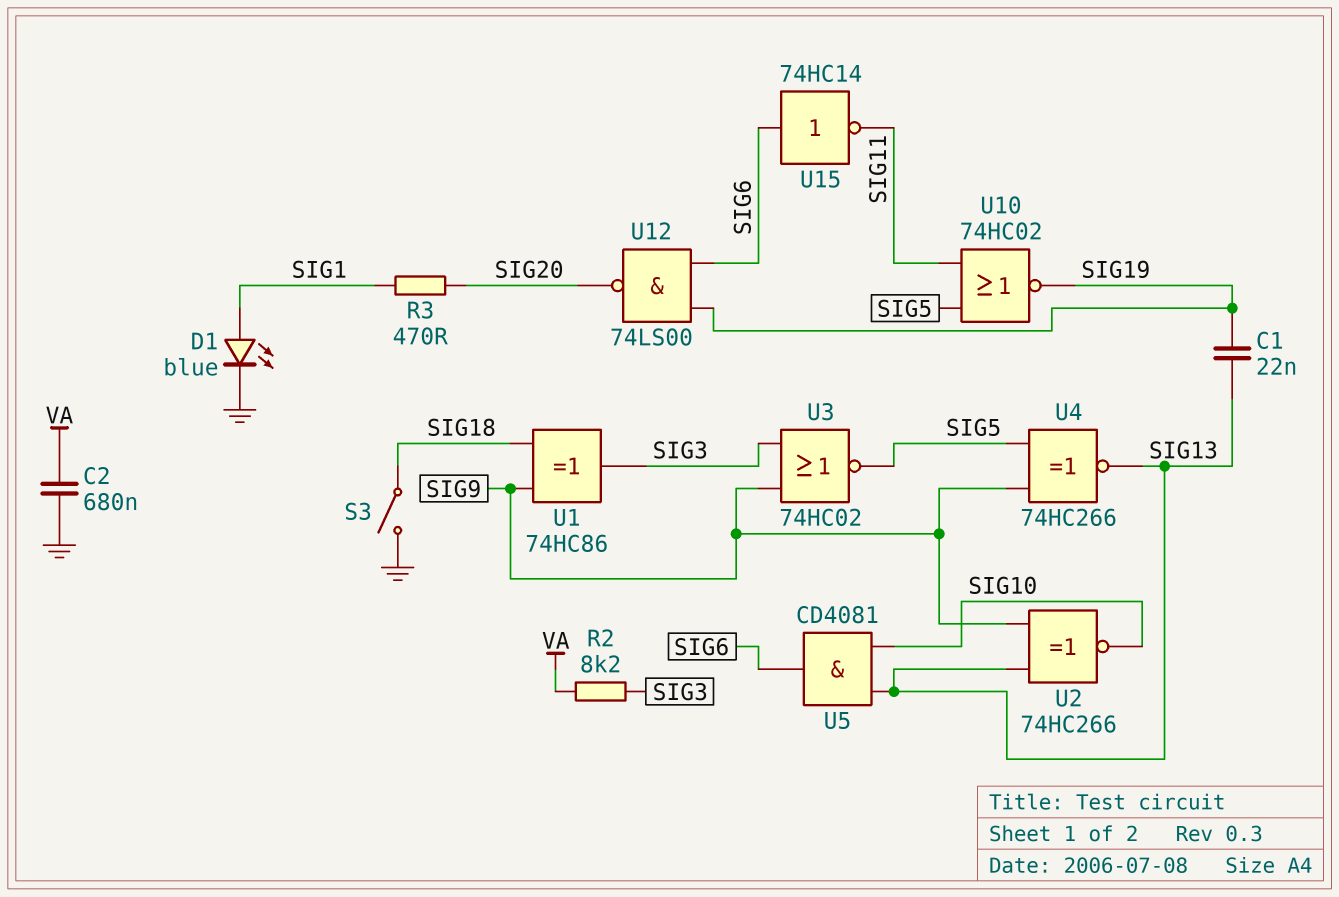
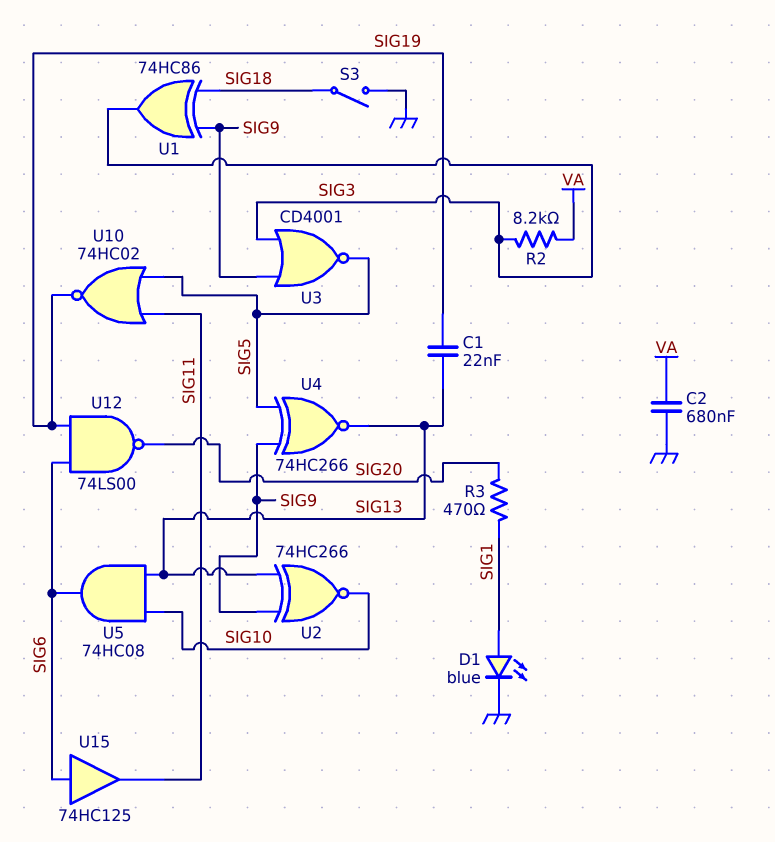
U3: NOR 74HC02 (in SIG3, in SIG9, out SIG5) -> NOR CD4001 (in SIG3, in SIG9, out SIG5)
U5: AND CD4081 (in SIG10, in SIG13, out SIG6) -> AND 74HC08 (in SIG10, in SIG13, out SIG6)
U15: NOT 74HC14 (in SIG6, out SIG11) -> buffer 74HC125 (in SIG6, out SIG11)

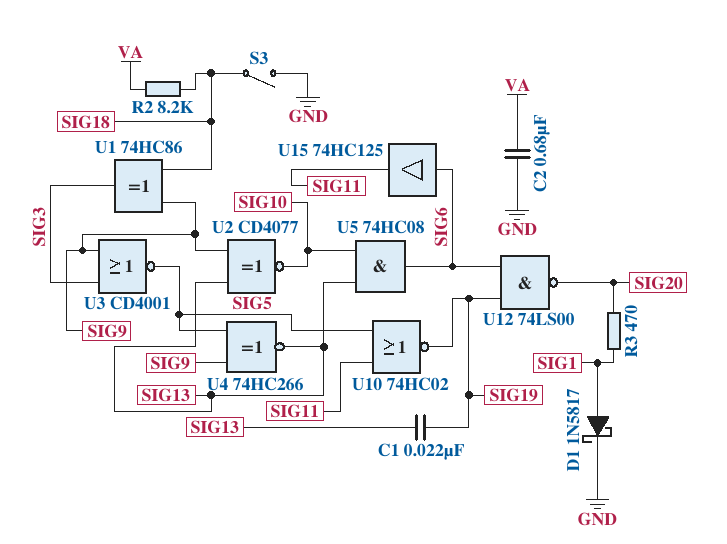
D1: LED blue (A SIG1, K GND) -> schottky 1N5817 (A SIG1, K GND)
R2: 8.2k (SIG3, VA) -> 8.2k (SIG18, VA)
U2: XNOR 74HC266 (in SIG9, in SIG13, out SIG10) -> XNOR CD4077 (in SIG9, in SIG13, out SIG10)

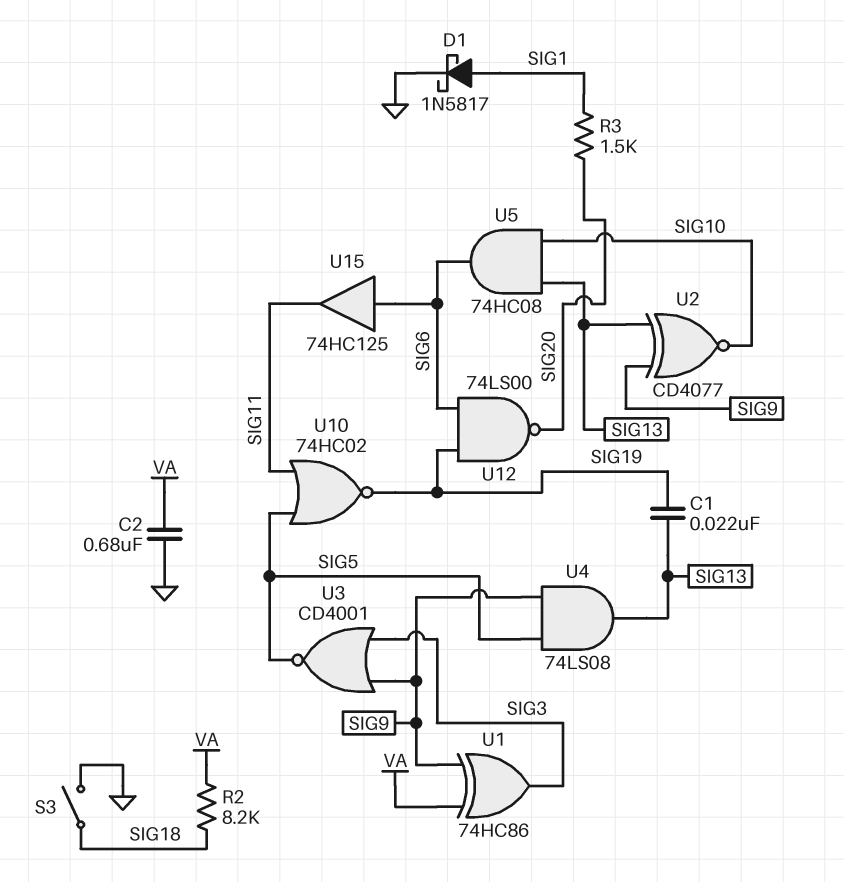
R3: 470 (SIG1, SIG20) -> 1.5k (SIG1, SIG20)
U1: XOR 74HC86 (in SIG9, in SIG18, out SIG3) -> XOR 74HC86 (in SIG9, in VA, out SIG3)
U4: XNOR 74HC266 (in SIG5, in SIG9, out SIG13) -> AND 74LS08 (in SIG5, in SIG9, out SIG13)

